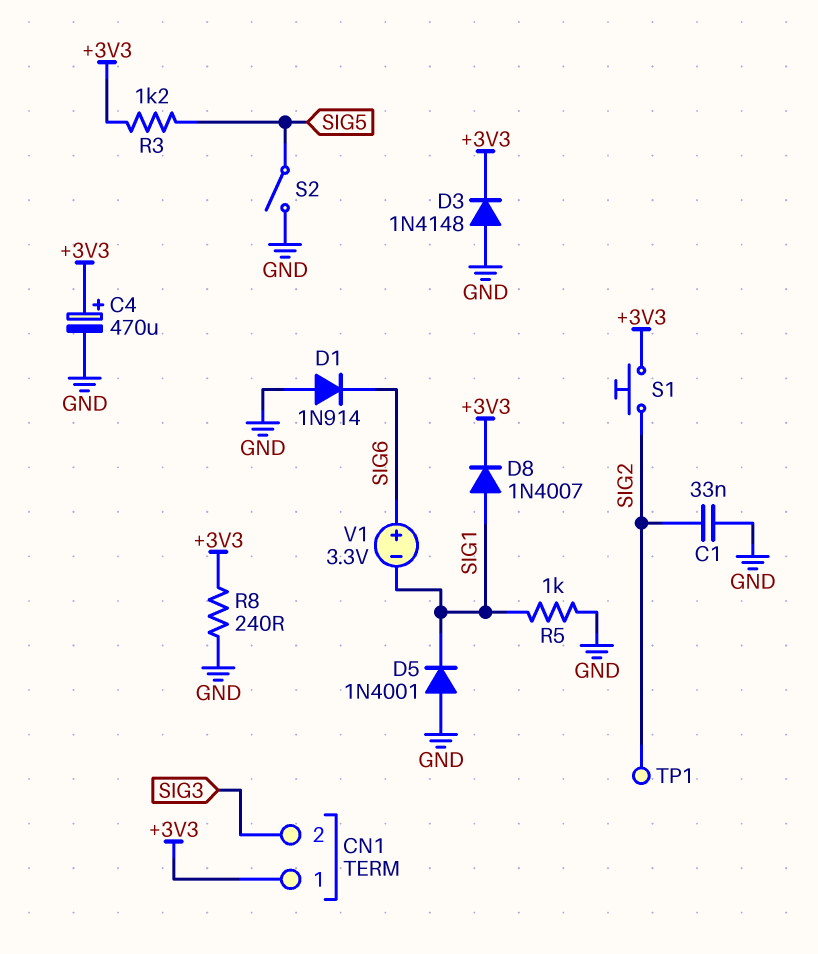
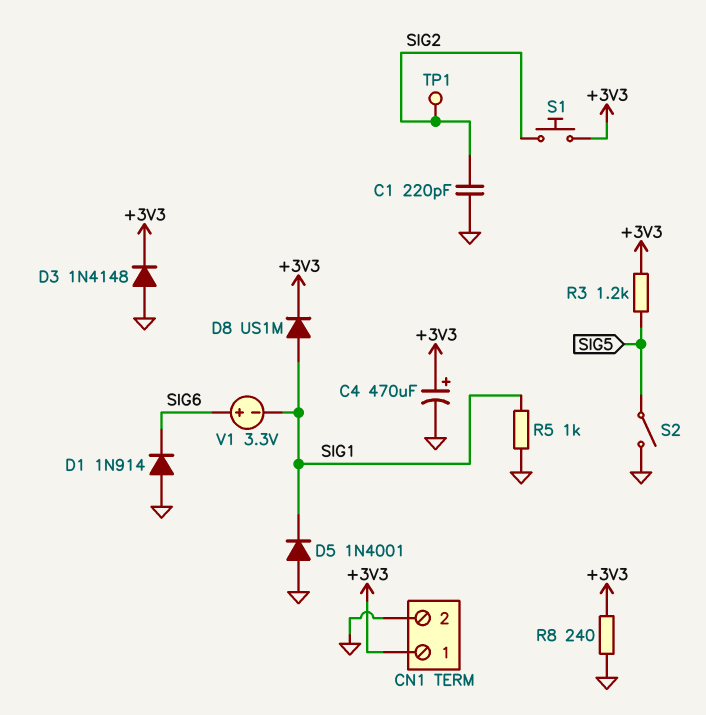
C1: 33nF (GND, SIG2) -> 220pF (GND, SIG2)
CN1 pin 2: SIG3 -> GND
D8: diode 1N4007 (A SIG1, K +3V3) -> diode US1M (A SIG1, K +3V3)

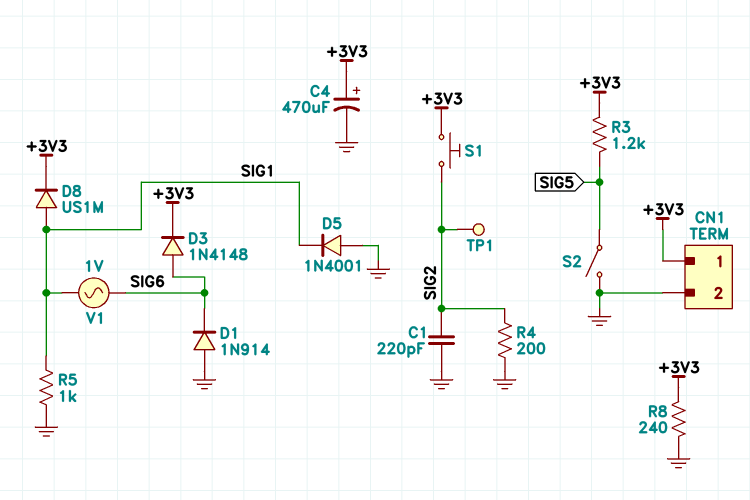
D3: diode 1N4148 (A GND, K +3V3) -> diode 1N4148 (A SIG6, K +3V3)
R4: none -> 200 (GND, SIG2)
V1: 3.3V (plus SIG6, minus SIG1) -> AC 1V (SIG1, SIG6)

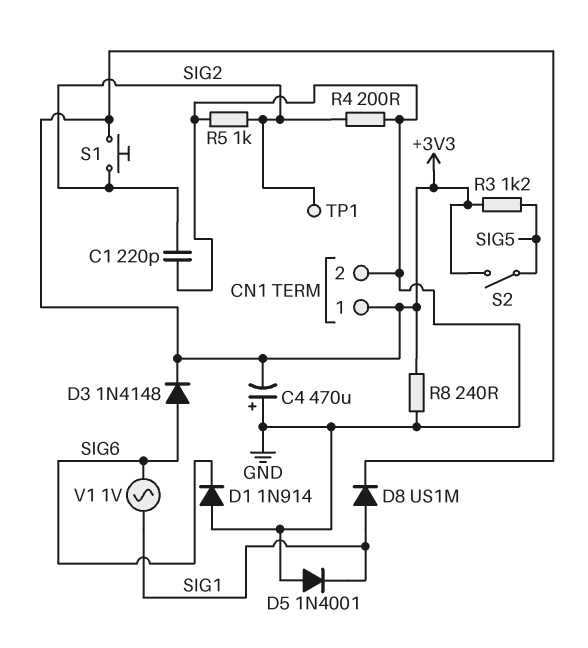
C4: 470uF (plus +3V3, minus GND) -> 470uF (plus GND, minus +3V3)
R5: 1k (GND, SIG1) -> 1k (GND, SIG2)
S2: switch (GND, SIG5) -> switch (+3V3, SIG5)

